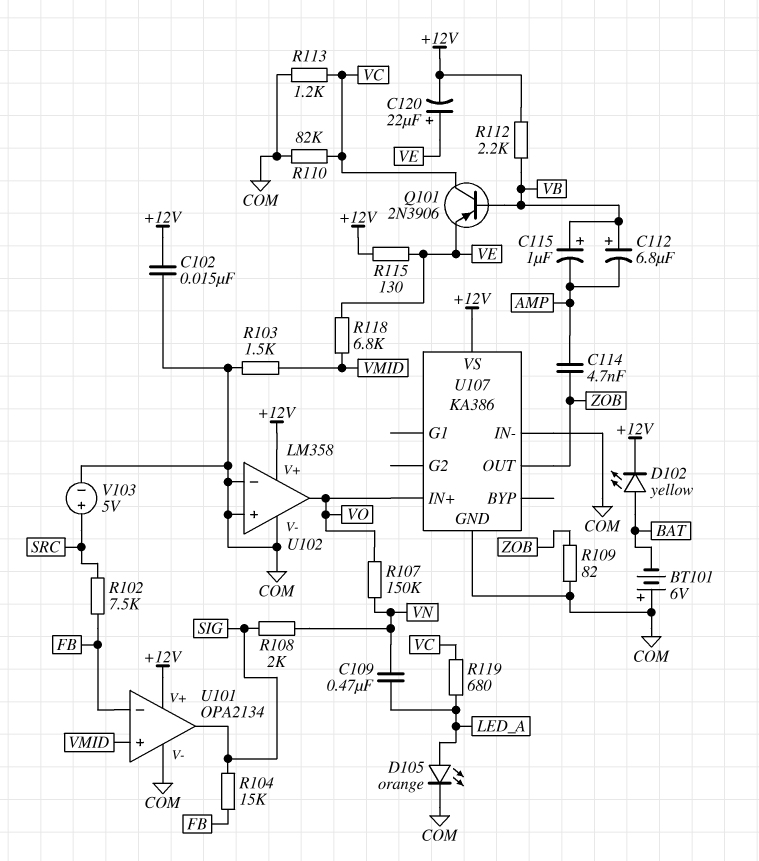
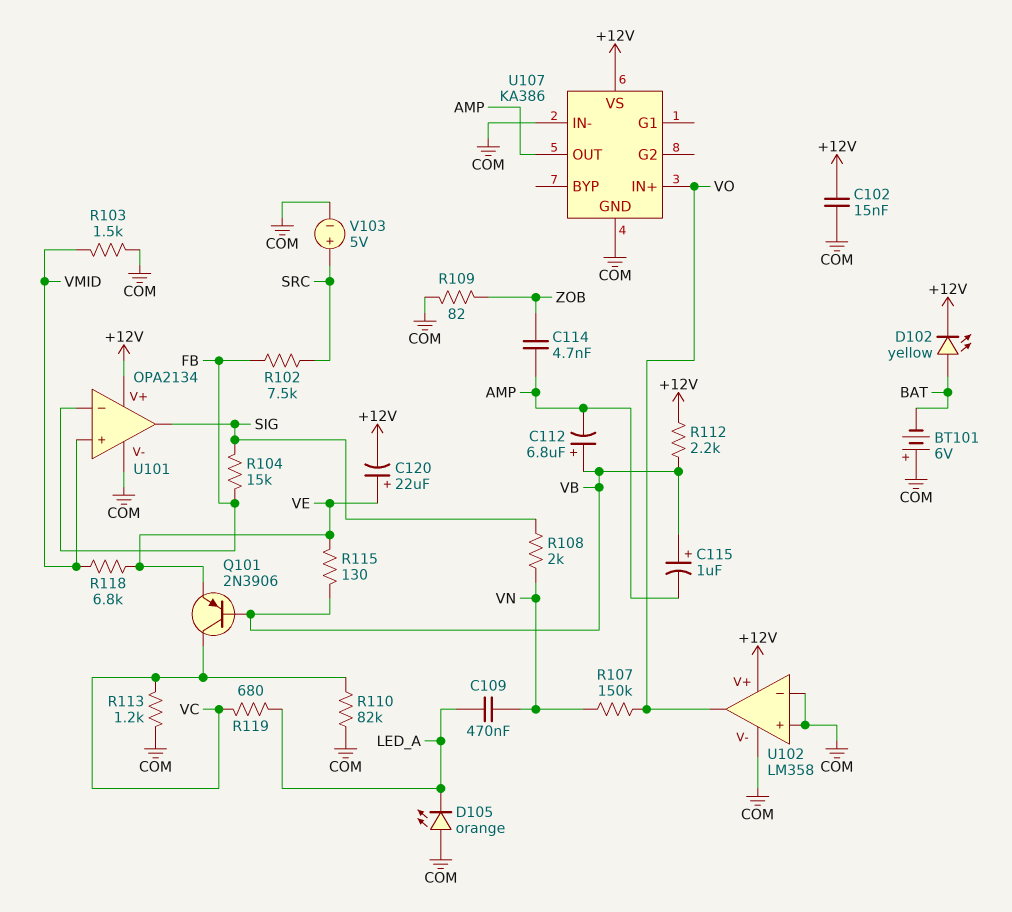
D105: LED orange (A LED_A, K COM) -> LED orange (A COM, K LED_A)
R115: 130 (+12V, VE) -> 130 (VB, VE)
U107 pin OUT: ZOB -> AMP

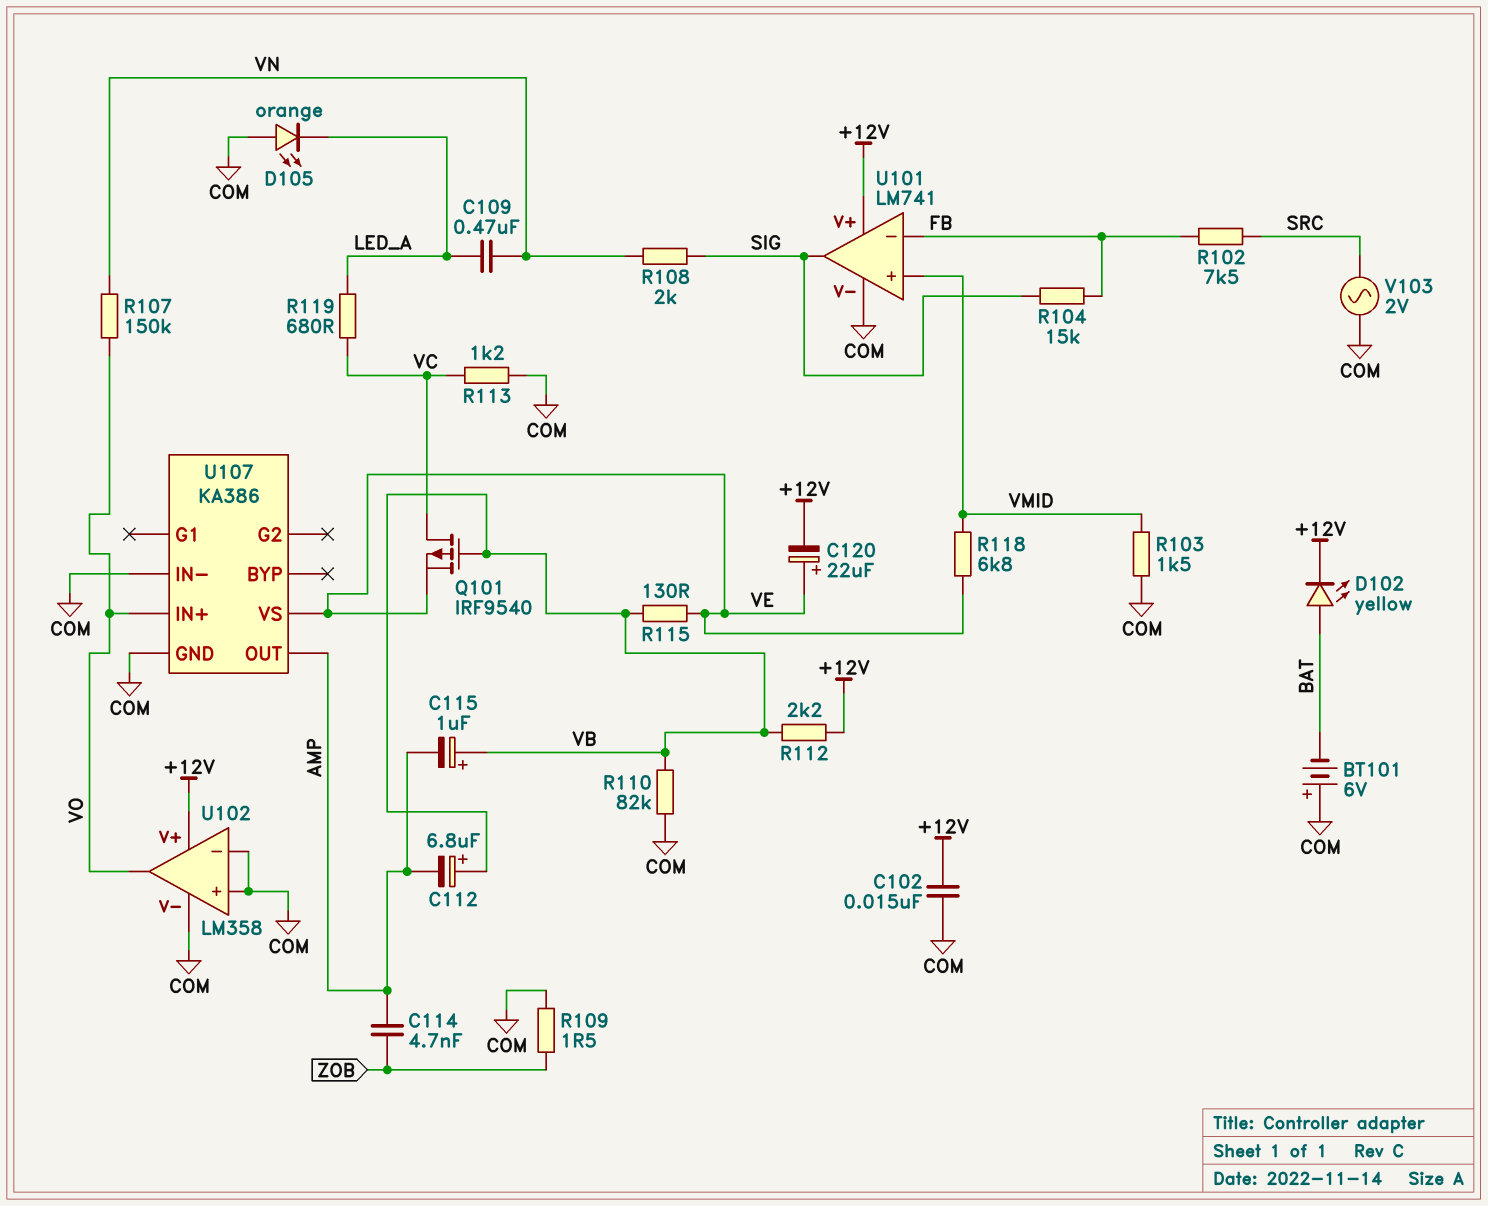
Q101: PNP 2N3906 (B VB, C VC, E VE) -> PMOS IRF9540 (G VB, D VC, S VE)
R109: 82 (COM, ZOB) -> 1.5 (COM, ZOB)
R110: 82k (COM, VC) -> 82k (COM, VB)
U101: OPA2134 -> LM741
U107 pin VS: +12V -> VE
V103: 5V (plus SRC, minus COM) -> AC 2V (COM, SRC)

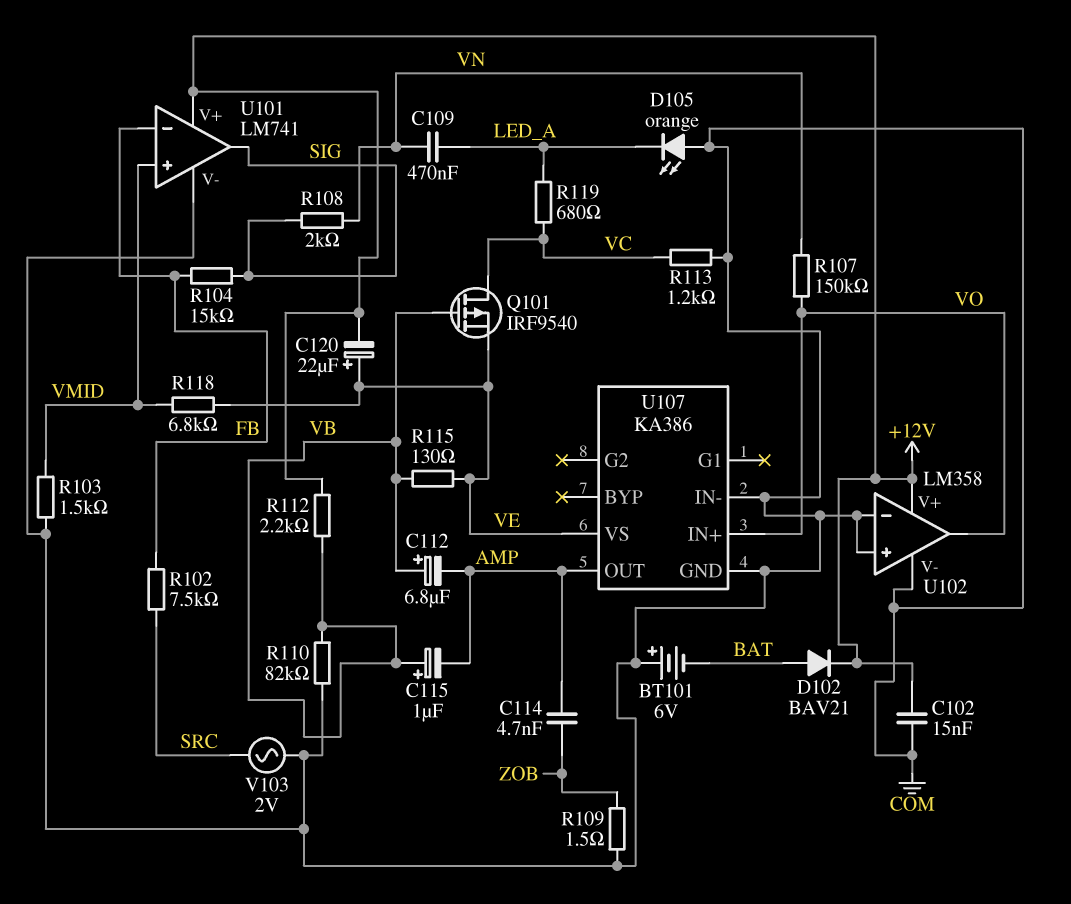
D102: LED yellow (A BAT, K +12V) -> diode BAV21 (A BAT, K +12V)

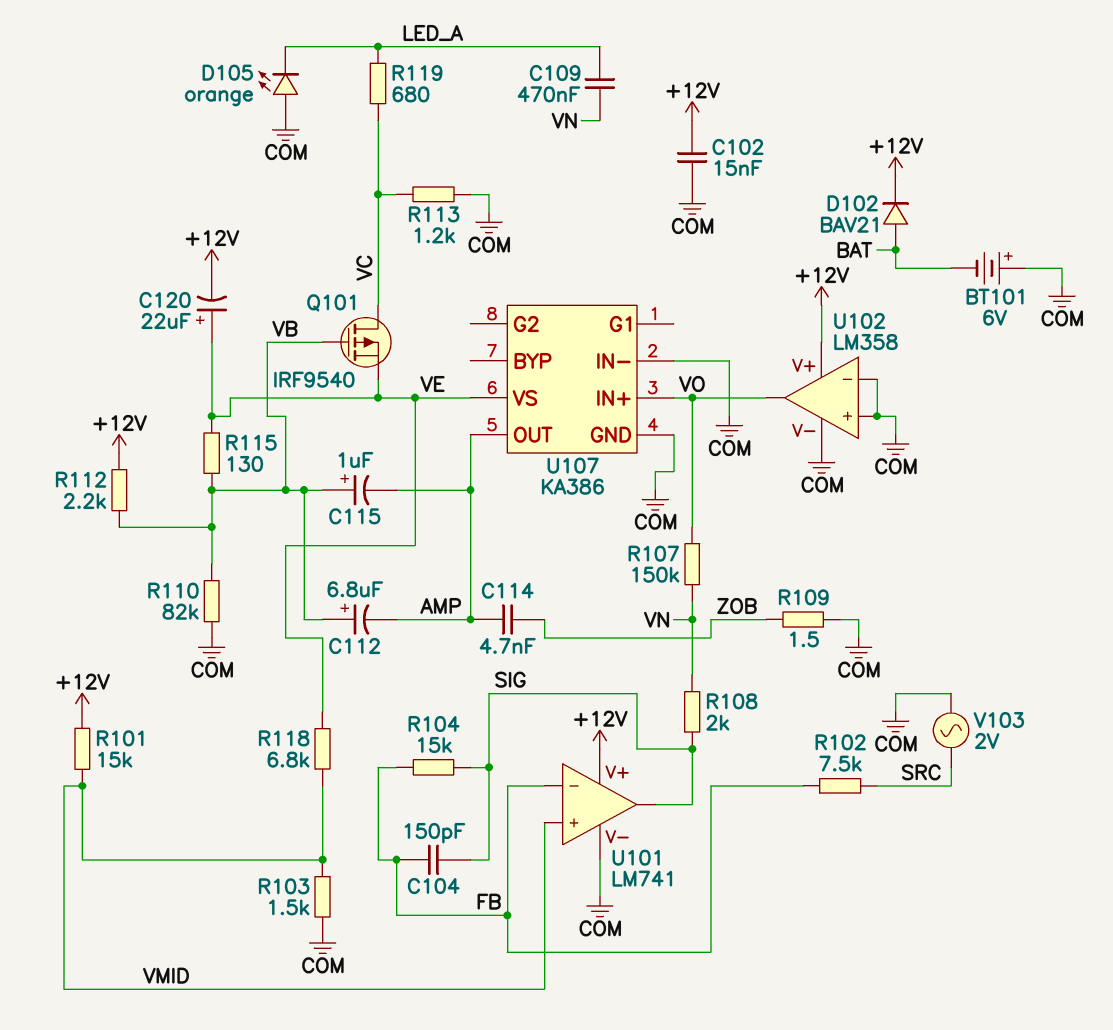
C104: none -> 150pF (FB, SIG)
R101: none -> 15k (+12V, VMID)

